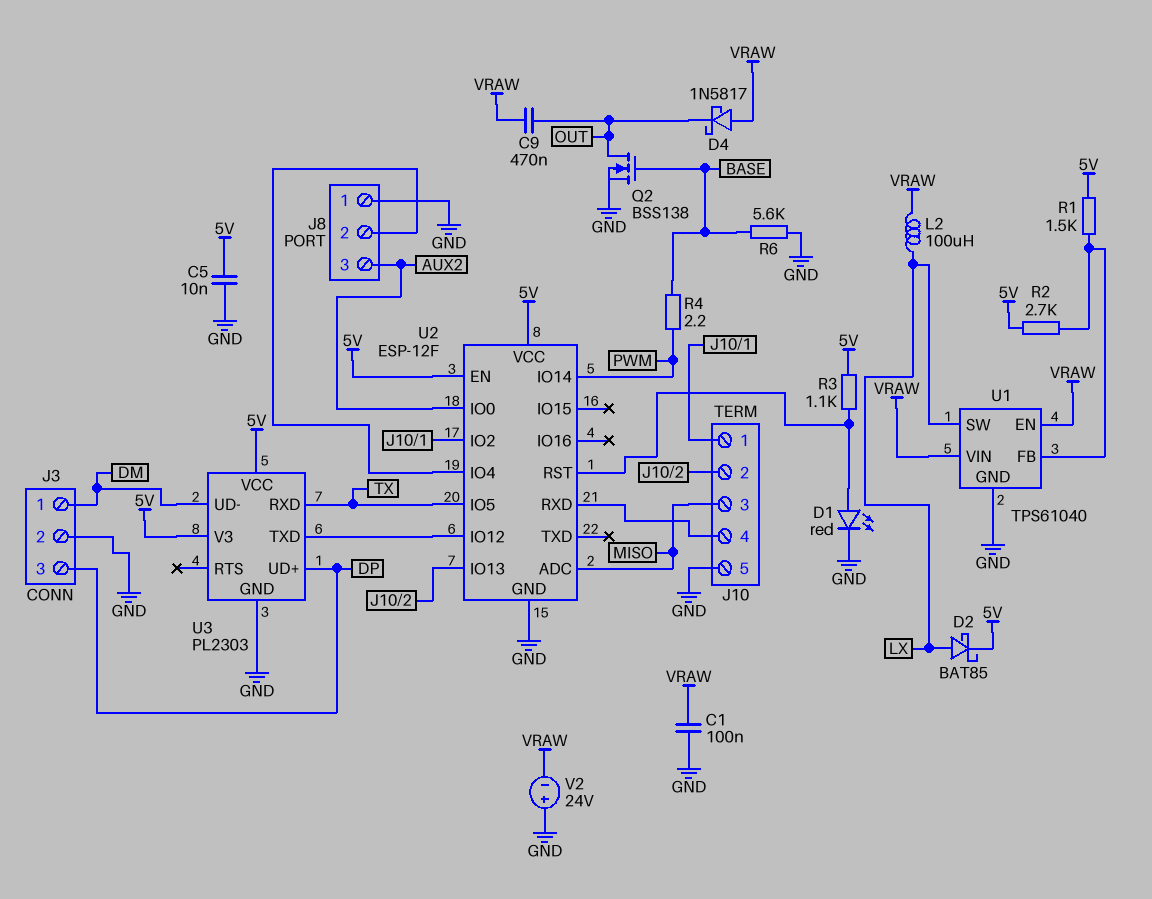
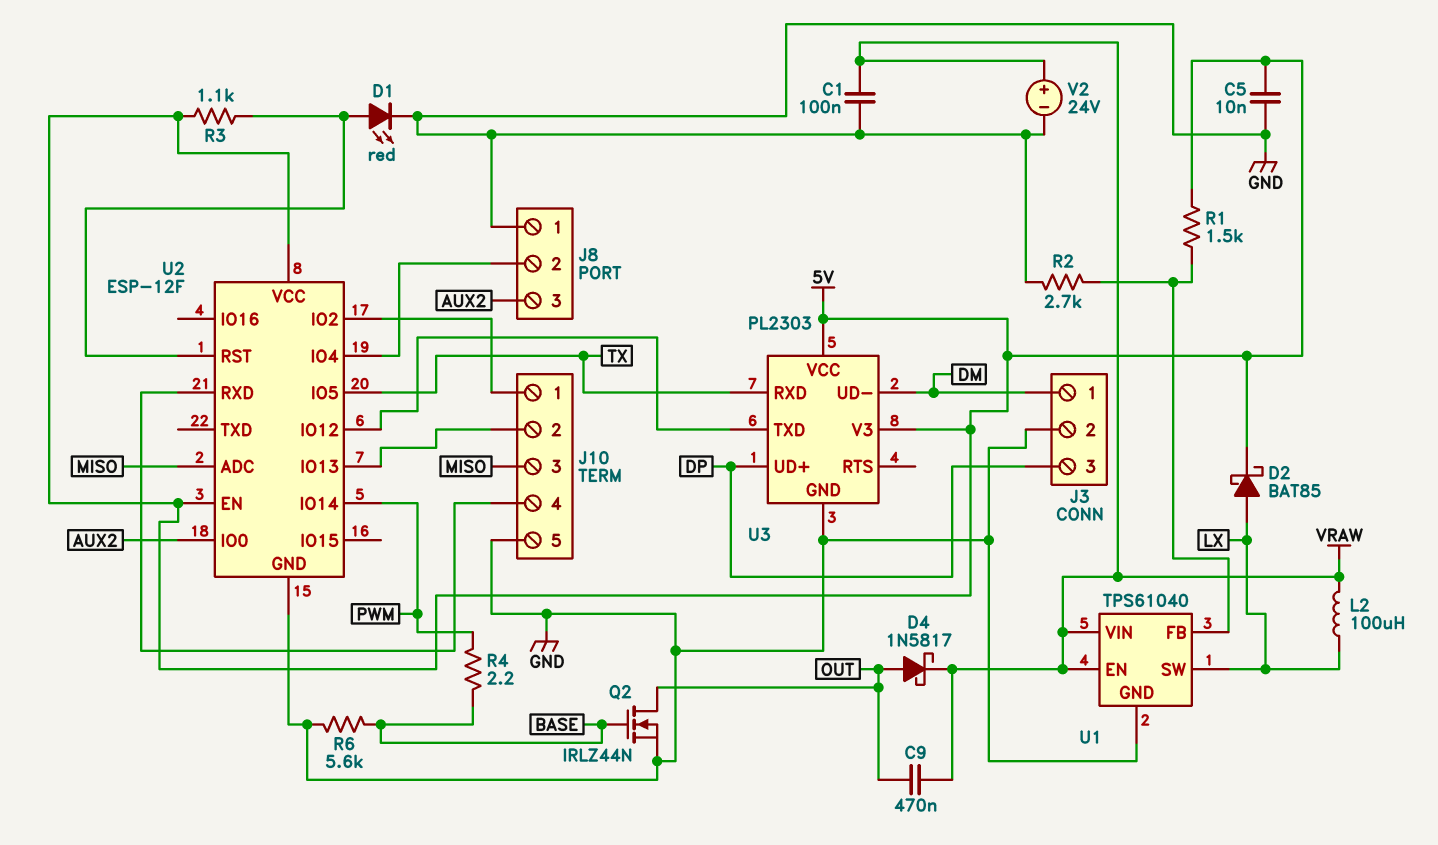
D4: schottky 1N5817 (A VRAW, K OUT) -> schottky 1N5817 (A OUT, K VRAW)
Q2: NMOS BSS138 (G BASE, D OUT, S GND) -> NMOS IRLZ44N (G BASE, D OUT, S GND)
R2: 2.7k (5V, U1/FB) -> 2.7k (GND, U1/FB)
V2: 24V (plus GND, minus VRAW) -> 24V (plus VRAW, minus GND)

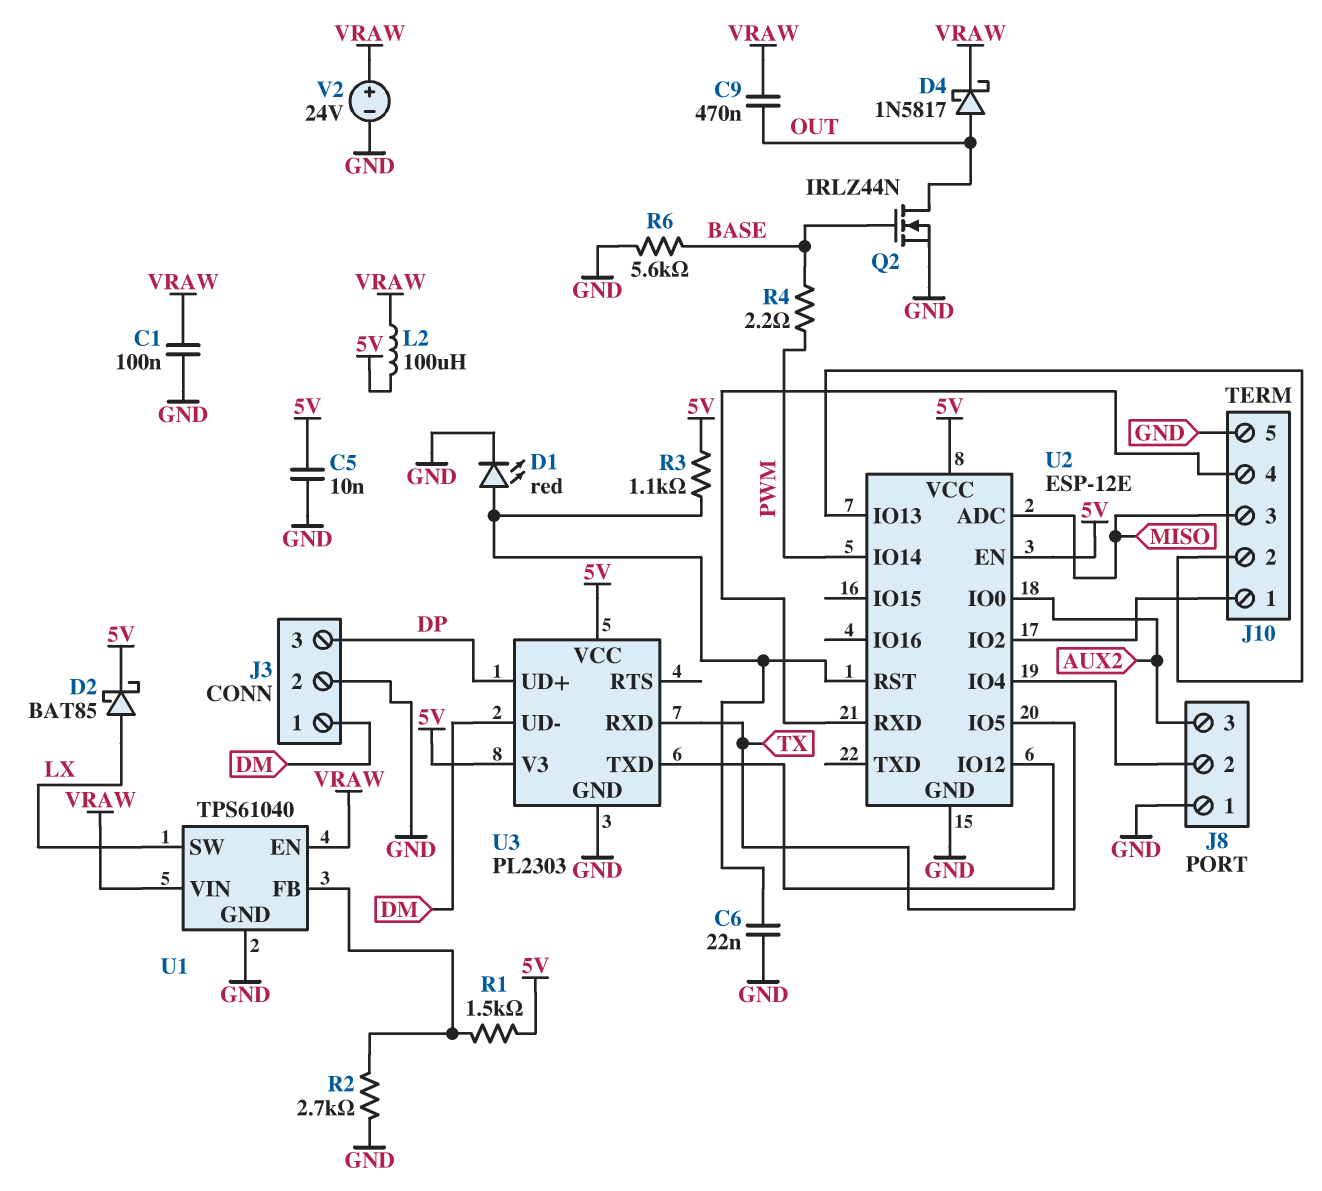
C6: none -> 22nF (GND, U2/RST)
L2: 100uH (LX, VRAW) -> 100uH (5V, VRAW)
U2: ESP-12F -> ESP-12E

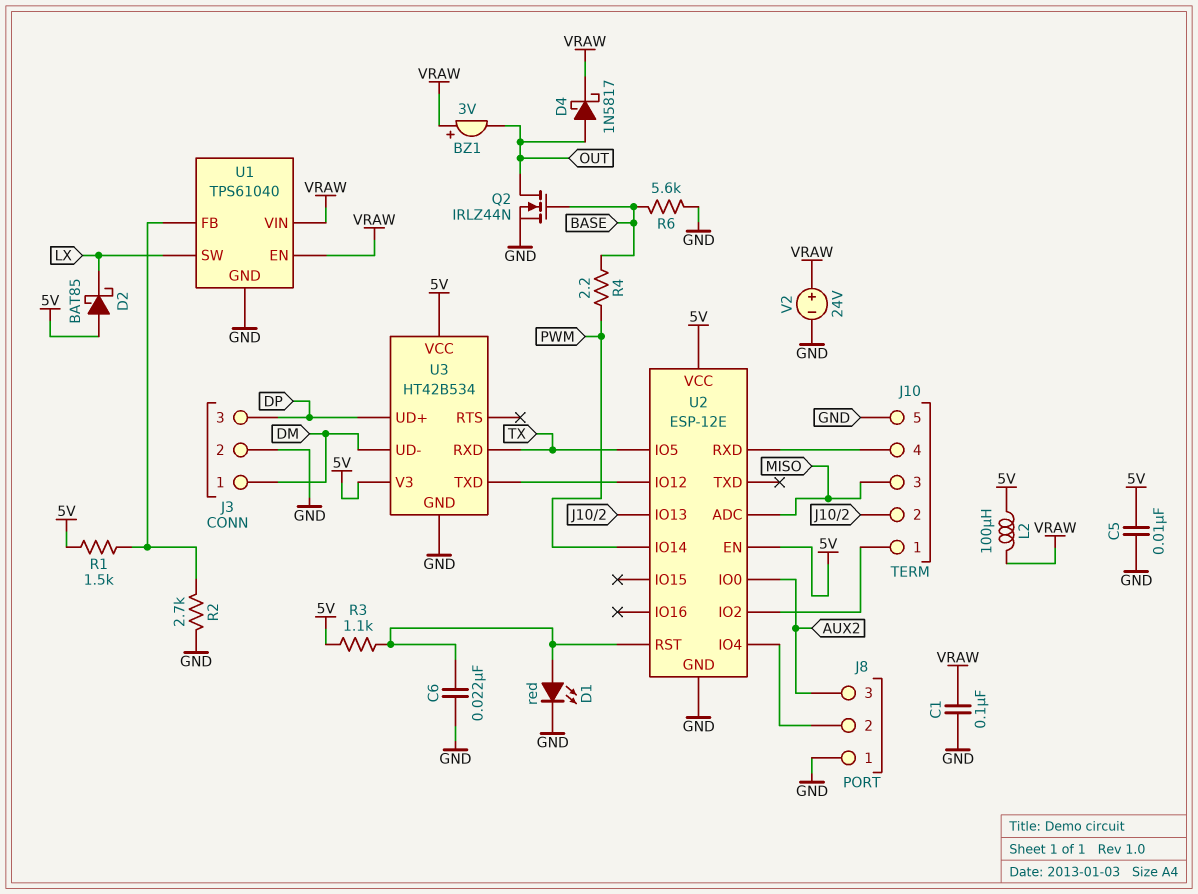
BZ1: none -> buzzer 3V (plus VRAW, minus OUT)
C9: 470nF (OUT, VRAW) -> none
D2: schottky BAT85 (A LX, K 5V) -> schottky BAT85 (A 5V, K LX)
U3: PL2303 -> HT42B534

